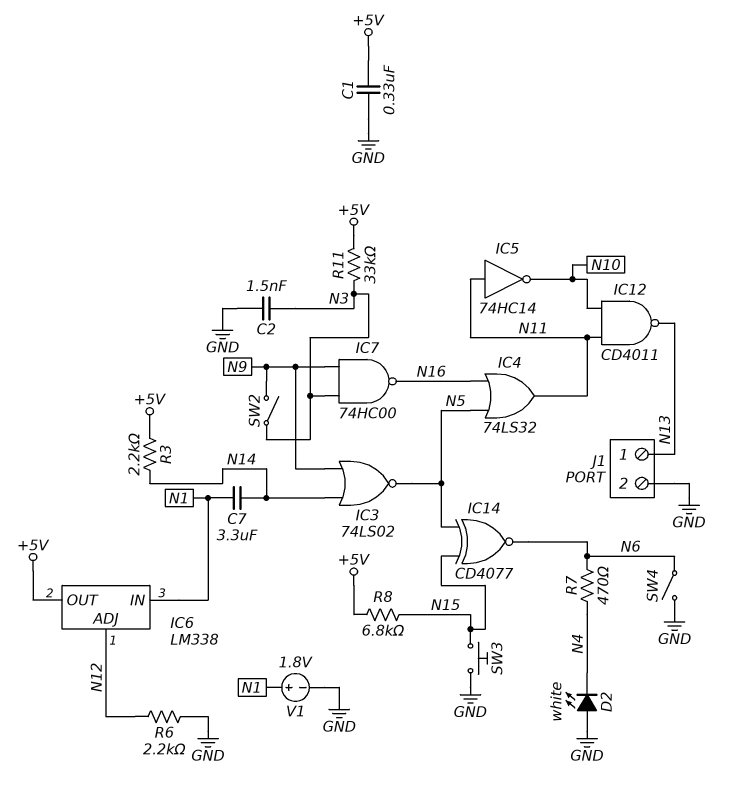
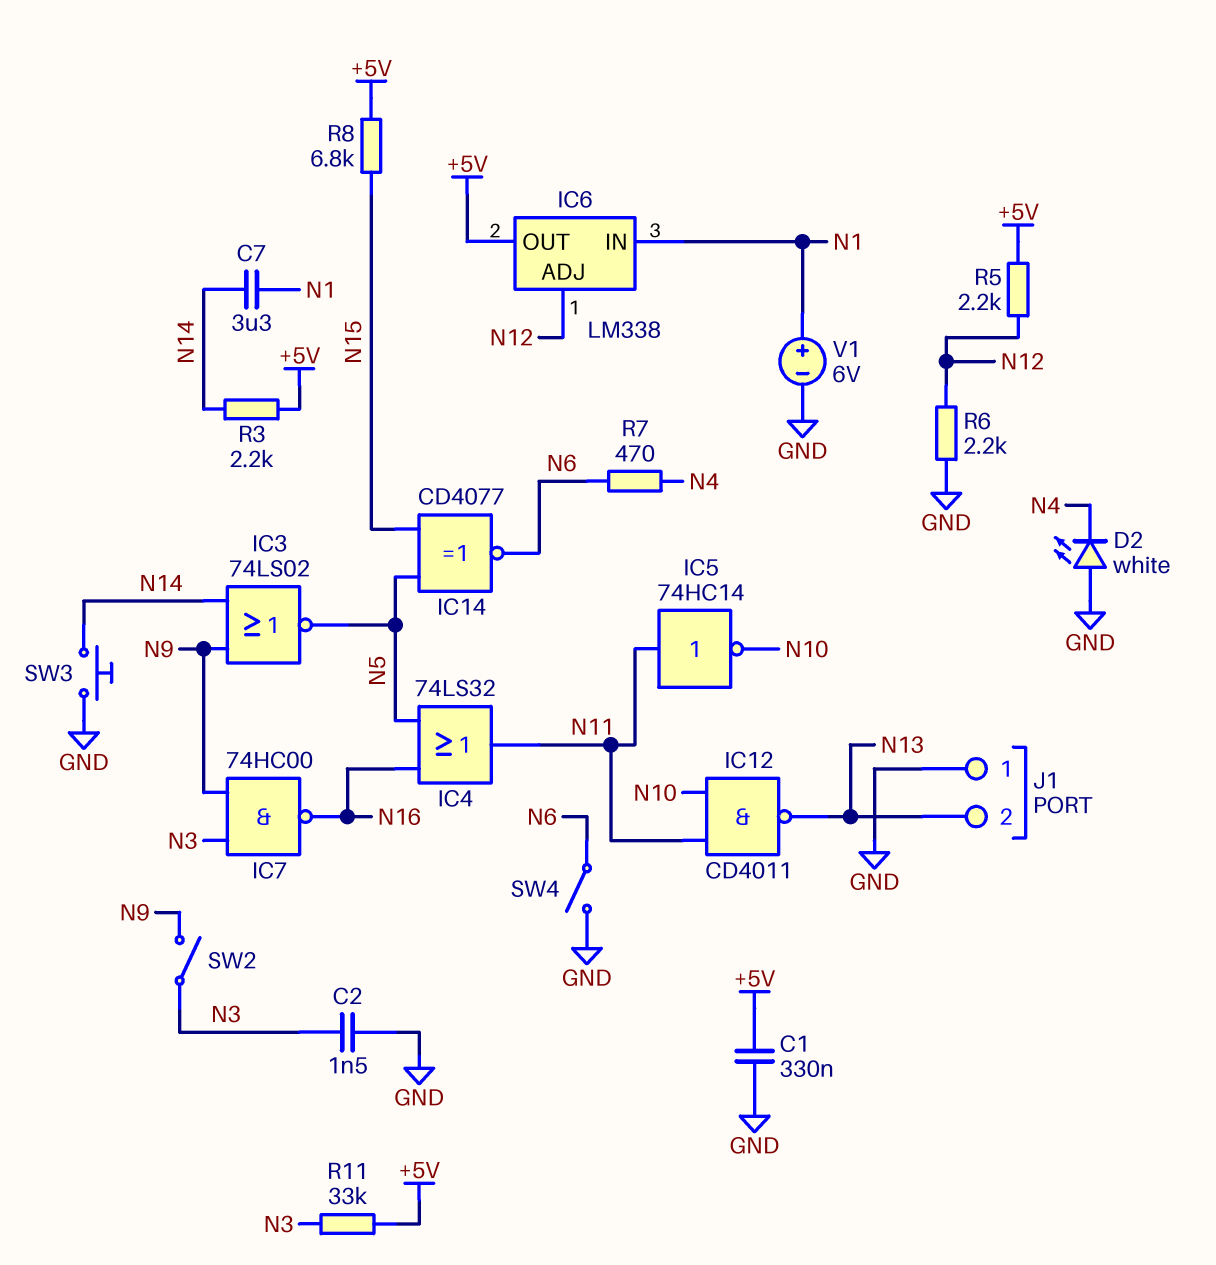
J1 pin 1: N13 -> GND
J1 pin 2: GND -> N13
R5: none -> 2.2k (+5V, N12)
SW3: button (GND, N15) -> button (GND, N14)
V1: 1.8V (plus N1, minus GND) -> 6V (plus N1, minus GND)

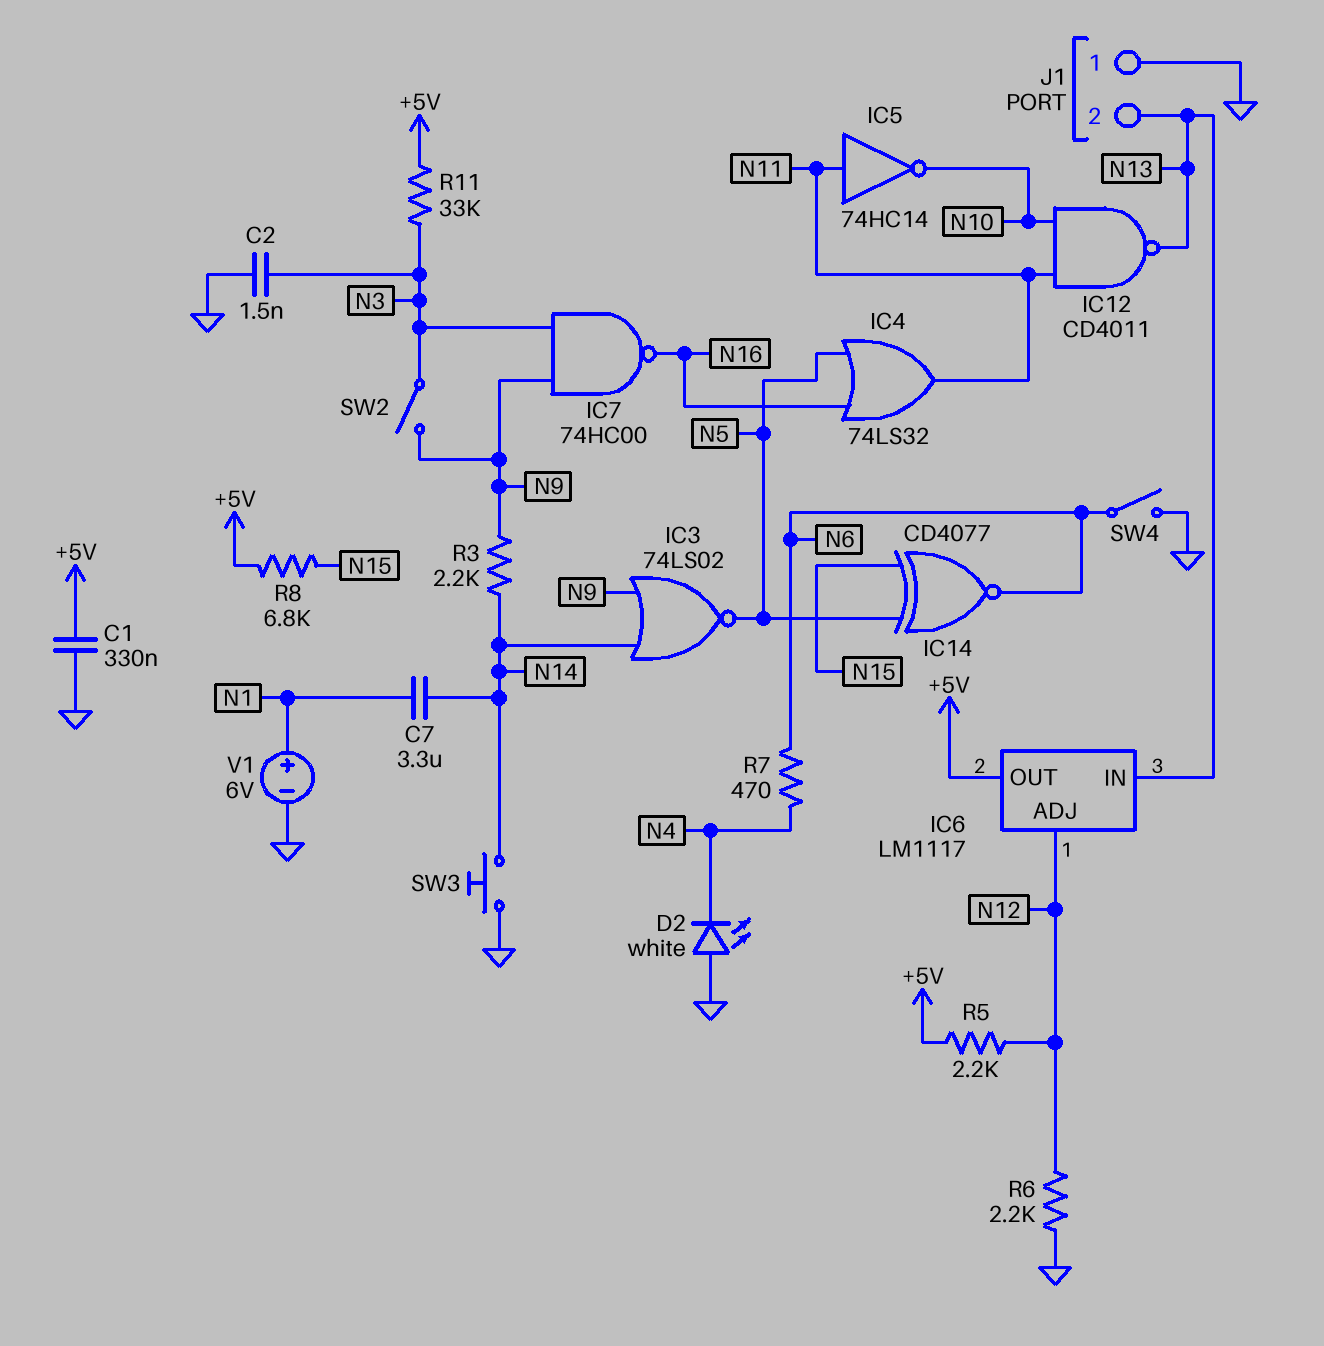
IC6: LM338 -> LM1117
IC6 pin IN: N1 -> N13
R3: 2.2k (+5V, N14) -> 2.2k (N9, N14)

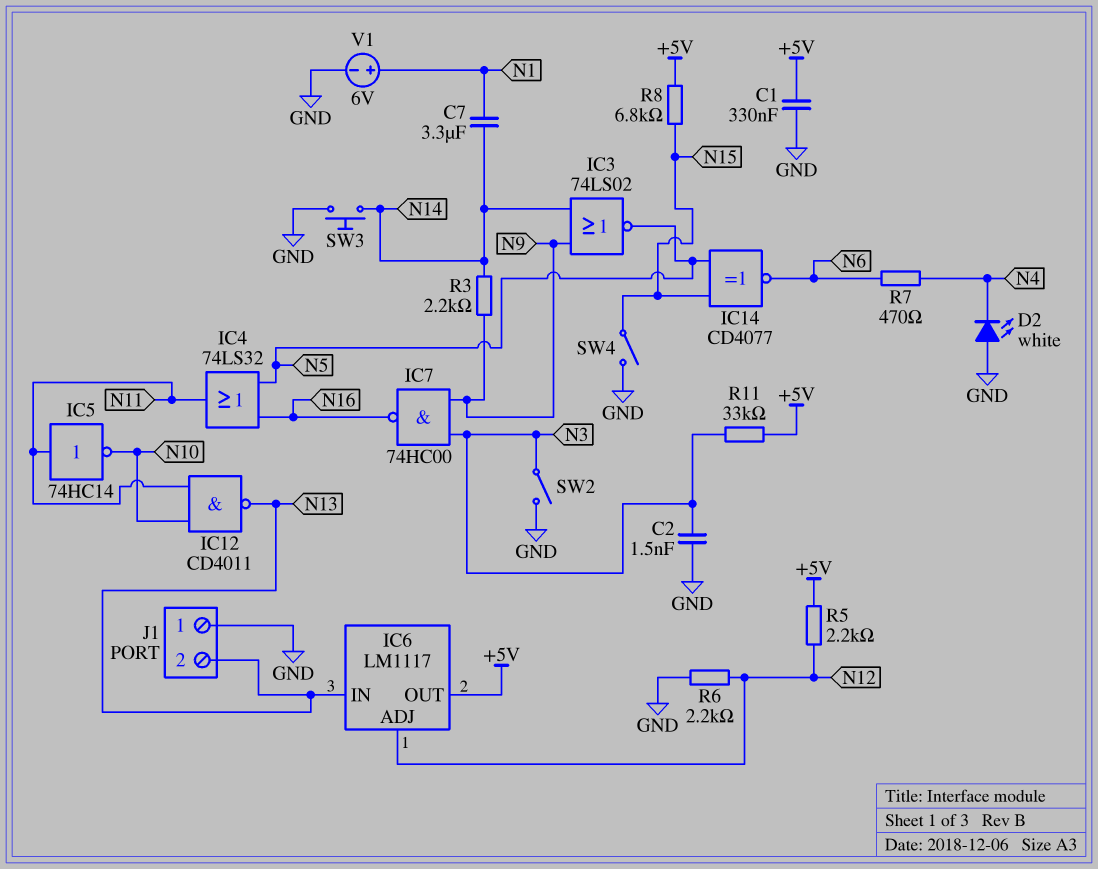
SW2: switch (N3, N9) -> switch (GND, N3)
SW4: switch (GND, N6) -> switch (GND, N15)

